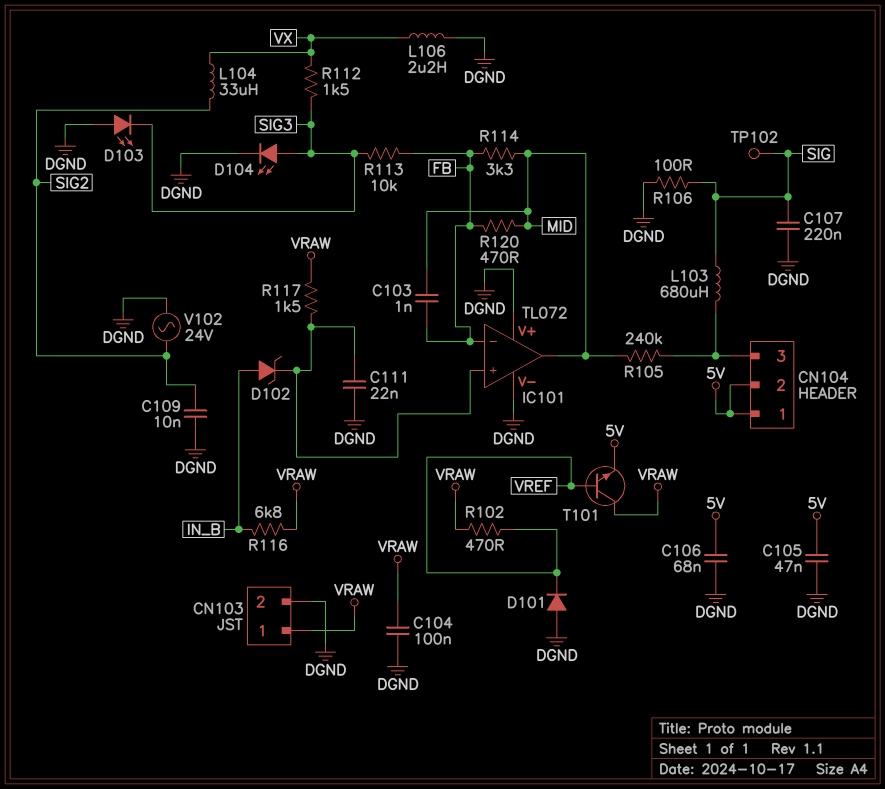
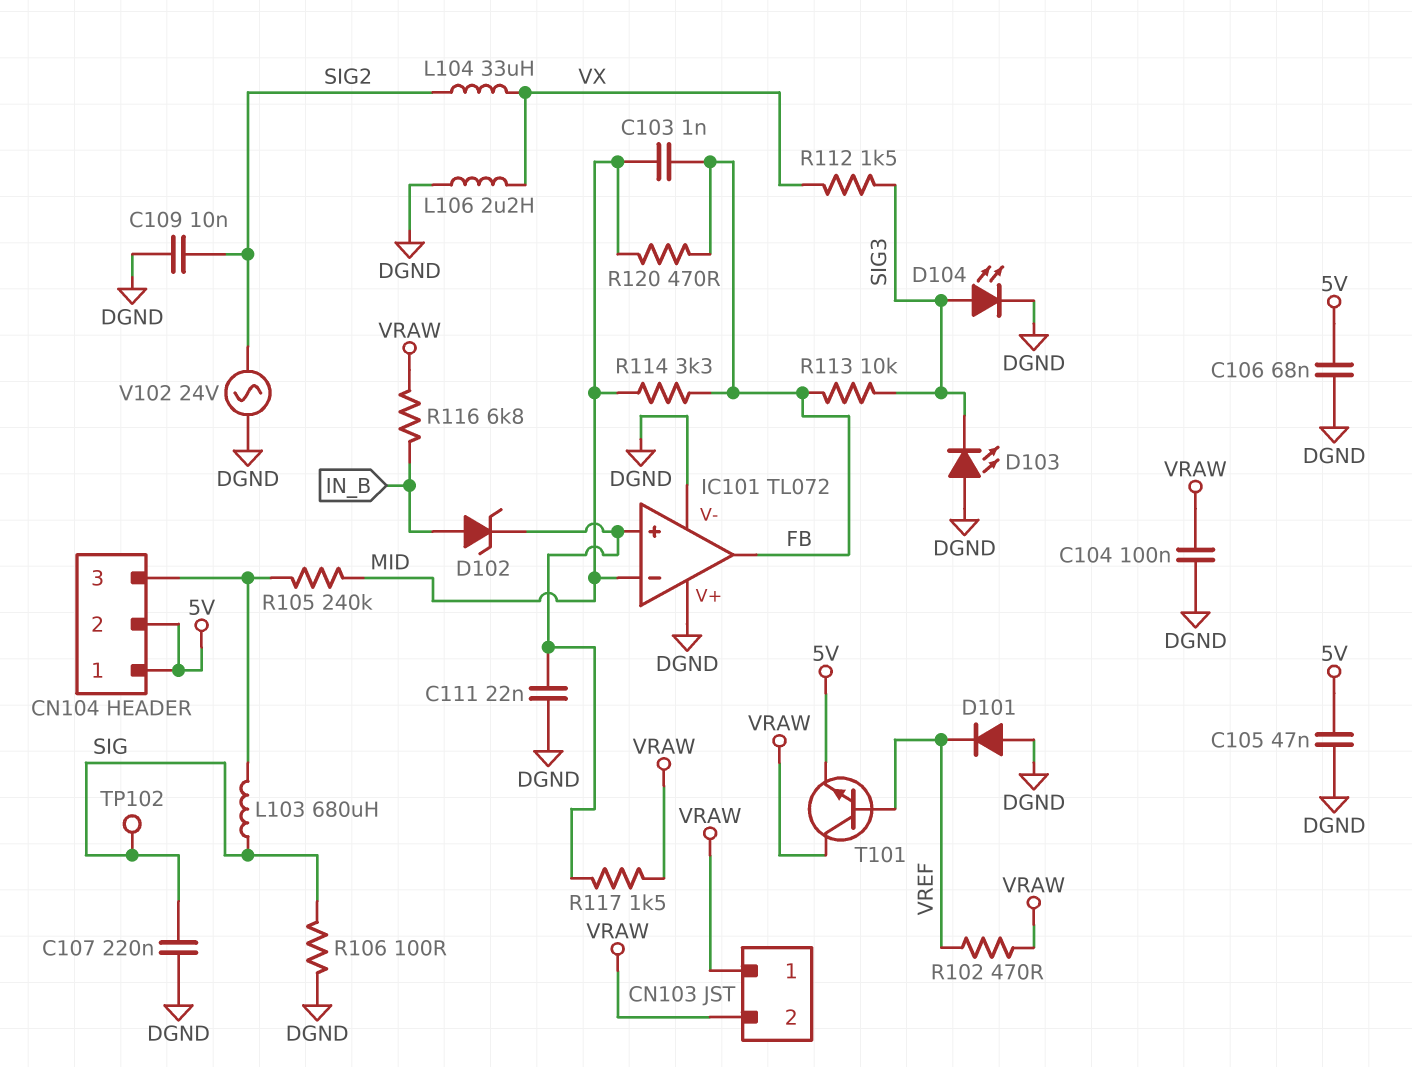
CN103 pin 2: DGND -> VRAW
IC101 pin in-: FB -> MID
IC101 pin out: MID -> FB

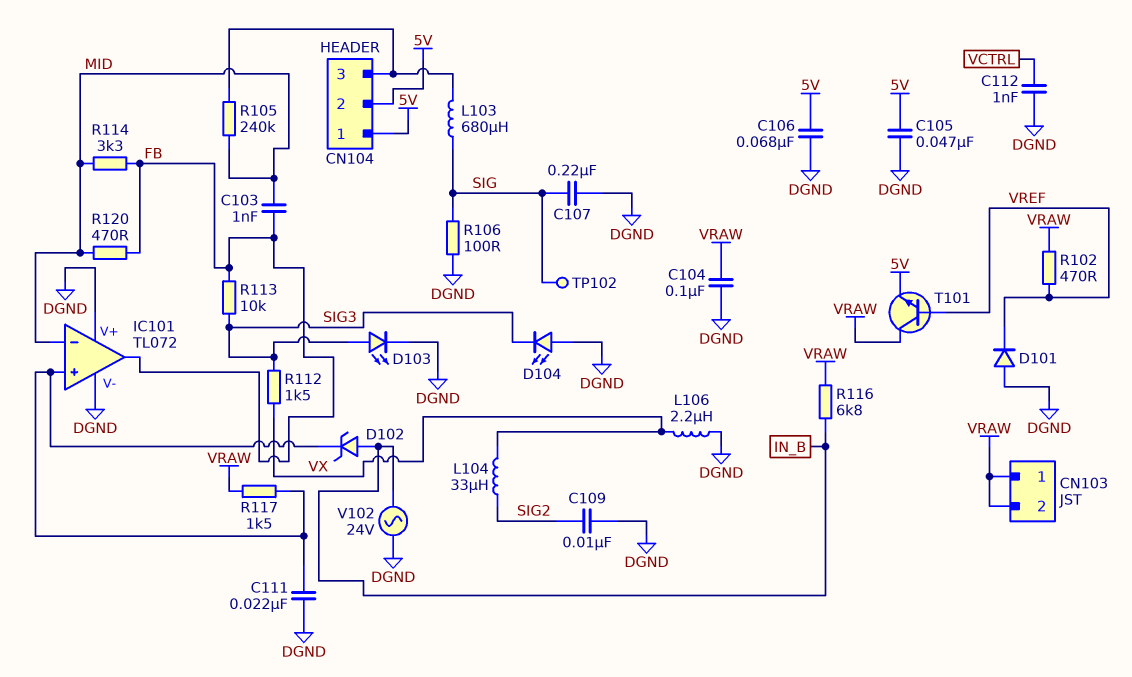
C112: none -> 1nF (DGND, VCTRL)
D103: LED (A DGND, K SIG3) -> LED (A SIG3, K DGND)
D104: LED (A SIG3, K DGND) -> LED (A DGND, K SIG3)
V102: AC 24V (DGND, SIG2) -> AC 24V (DGND, IN_B)

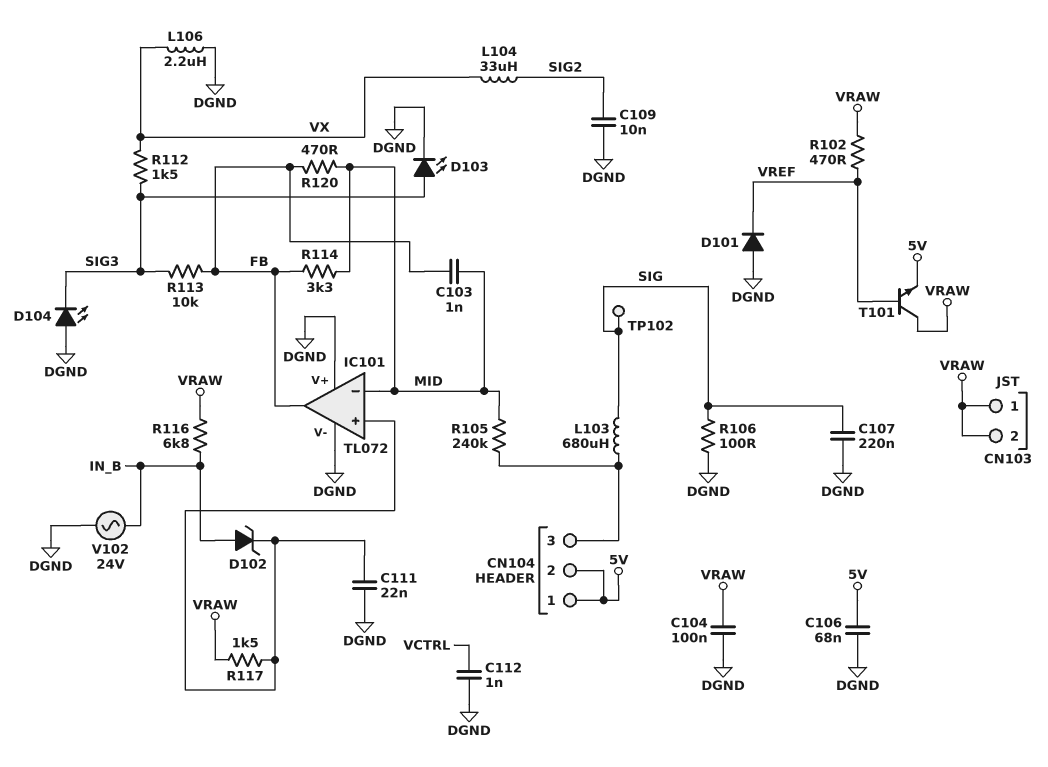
C105: 47nF (5V, DGND) -> none

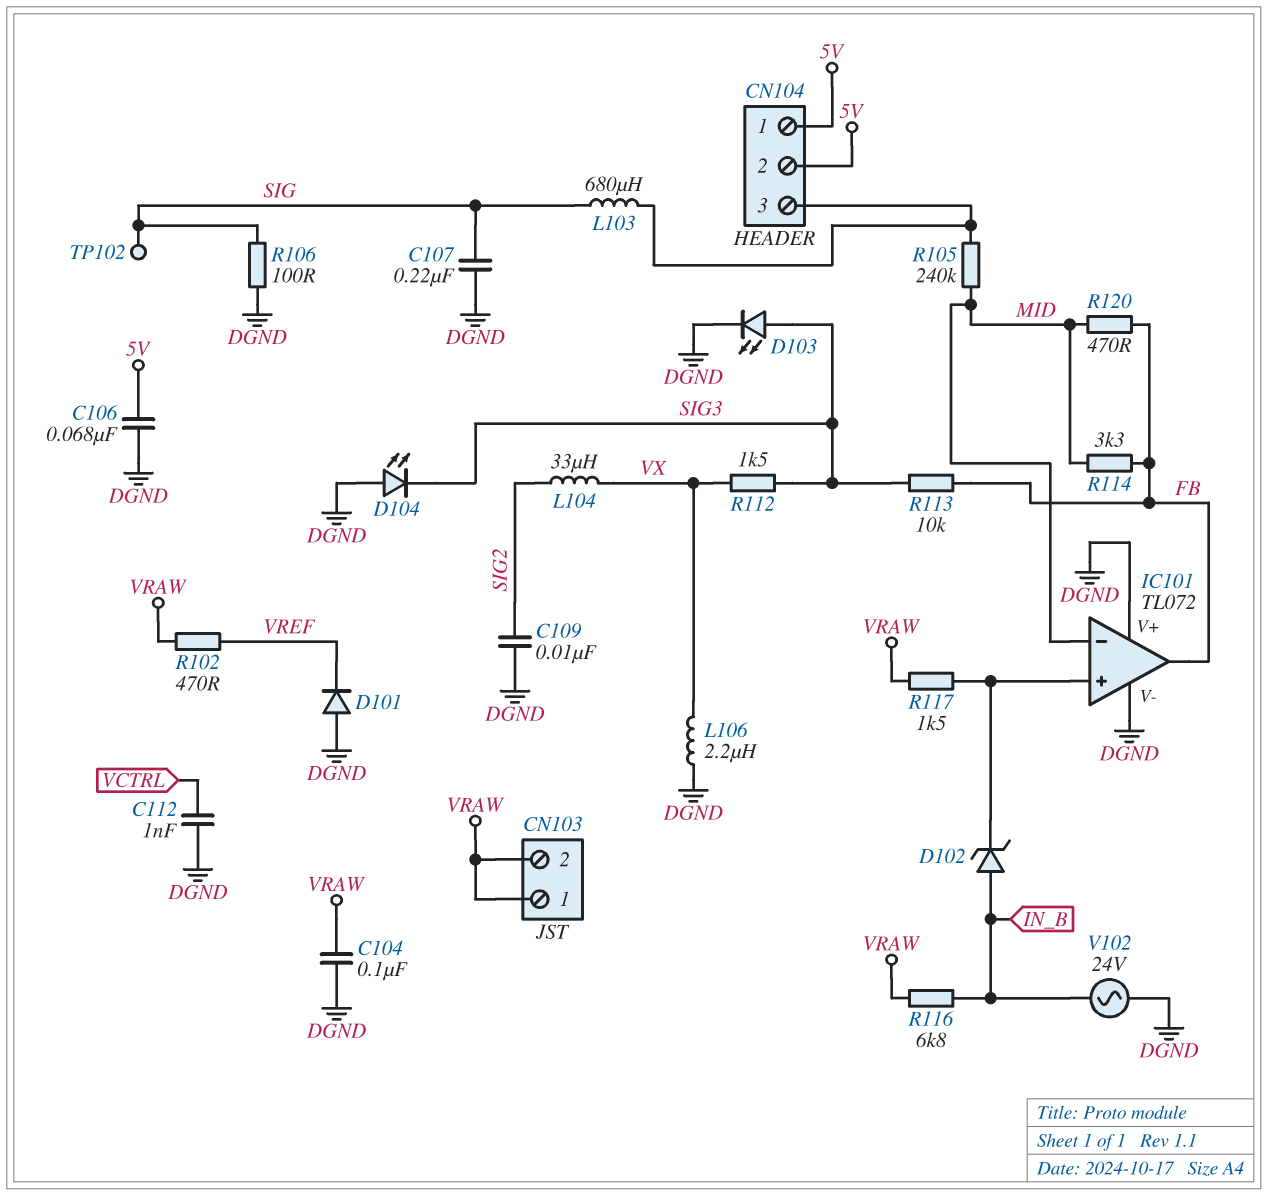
C103: 1nF (FB, MID) -> none
C111: 22nF (DGND, IC101/in+) -> none
T101: NPN (B VREF, C VRAW, E 5V) -> none

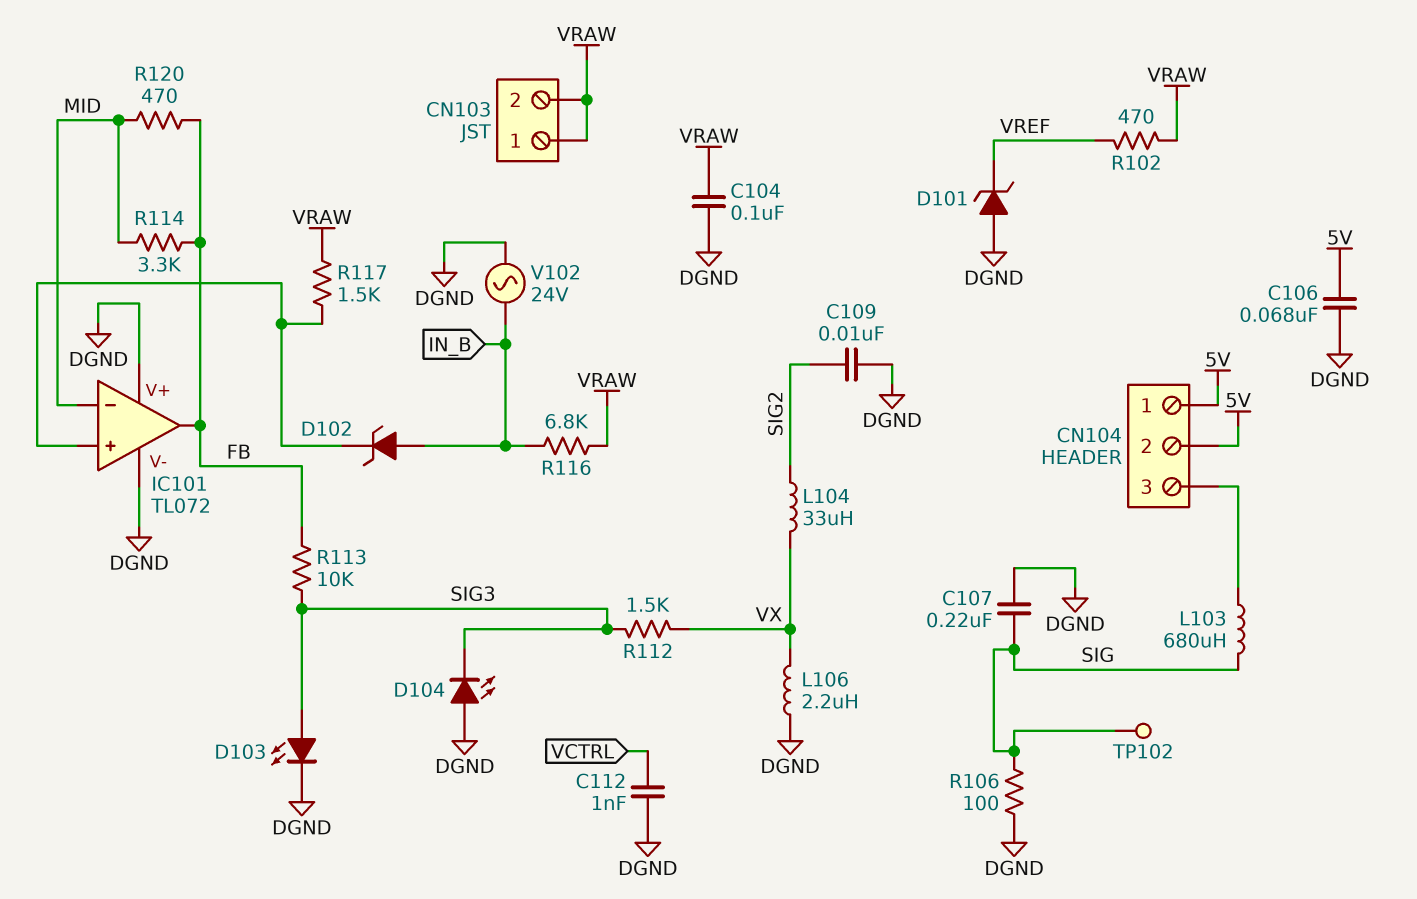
D101: diode (A DGND, K VREF) -> zener (A DGND, K VREF)
R105: 240k (CN104/3, MID) -> none

